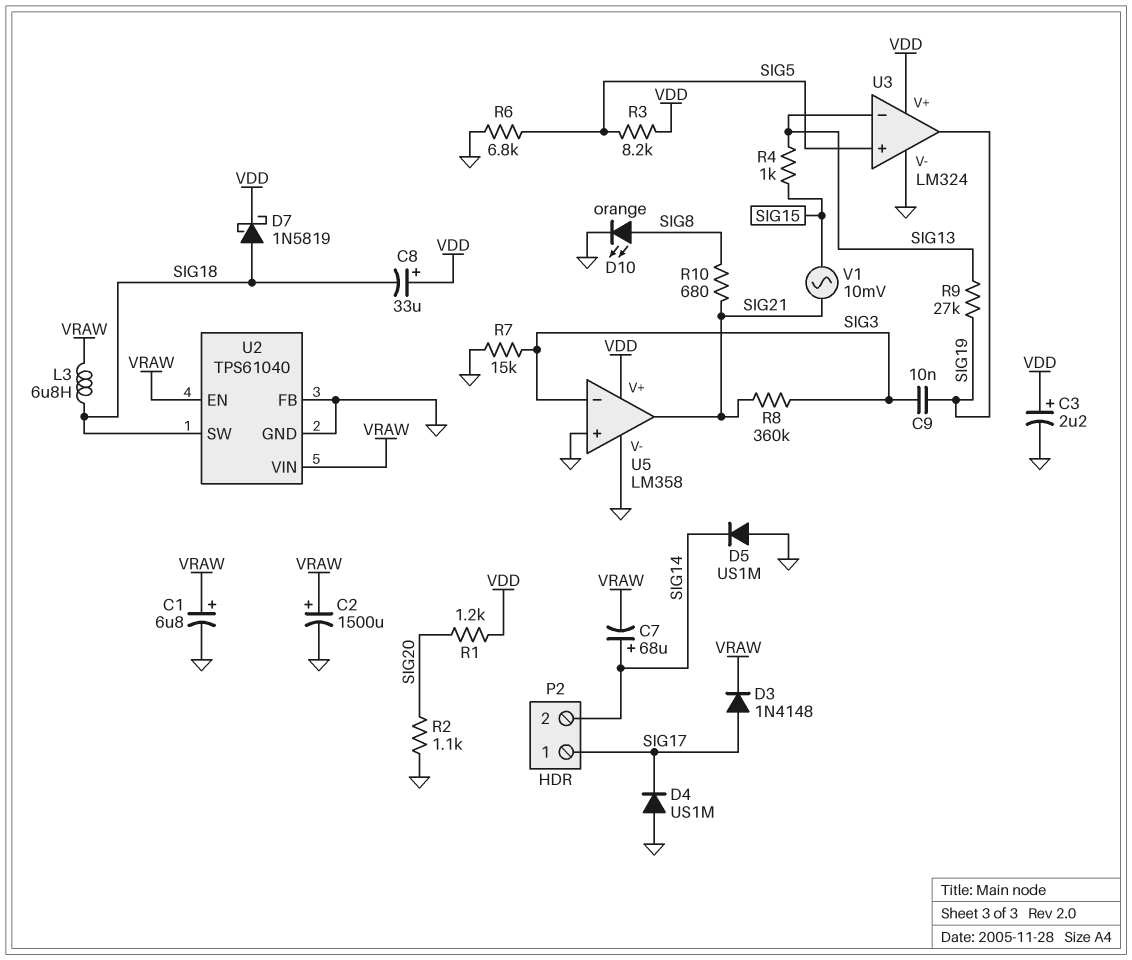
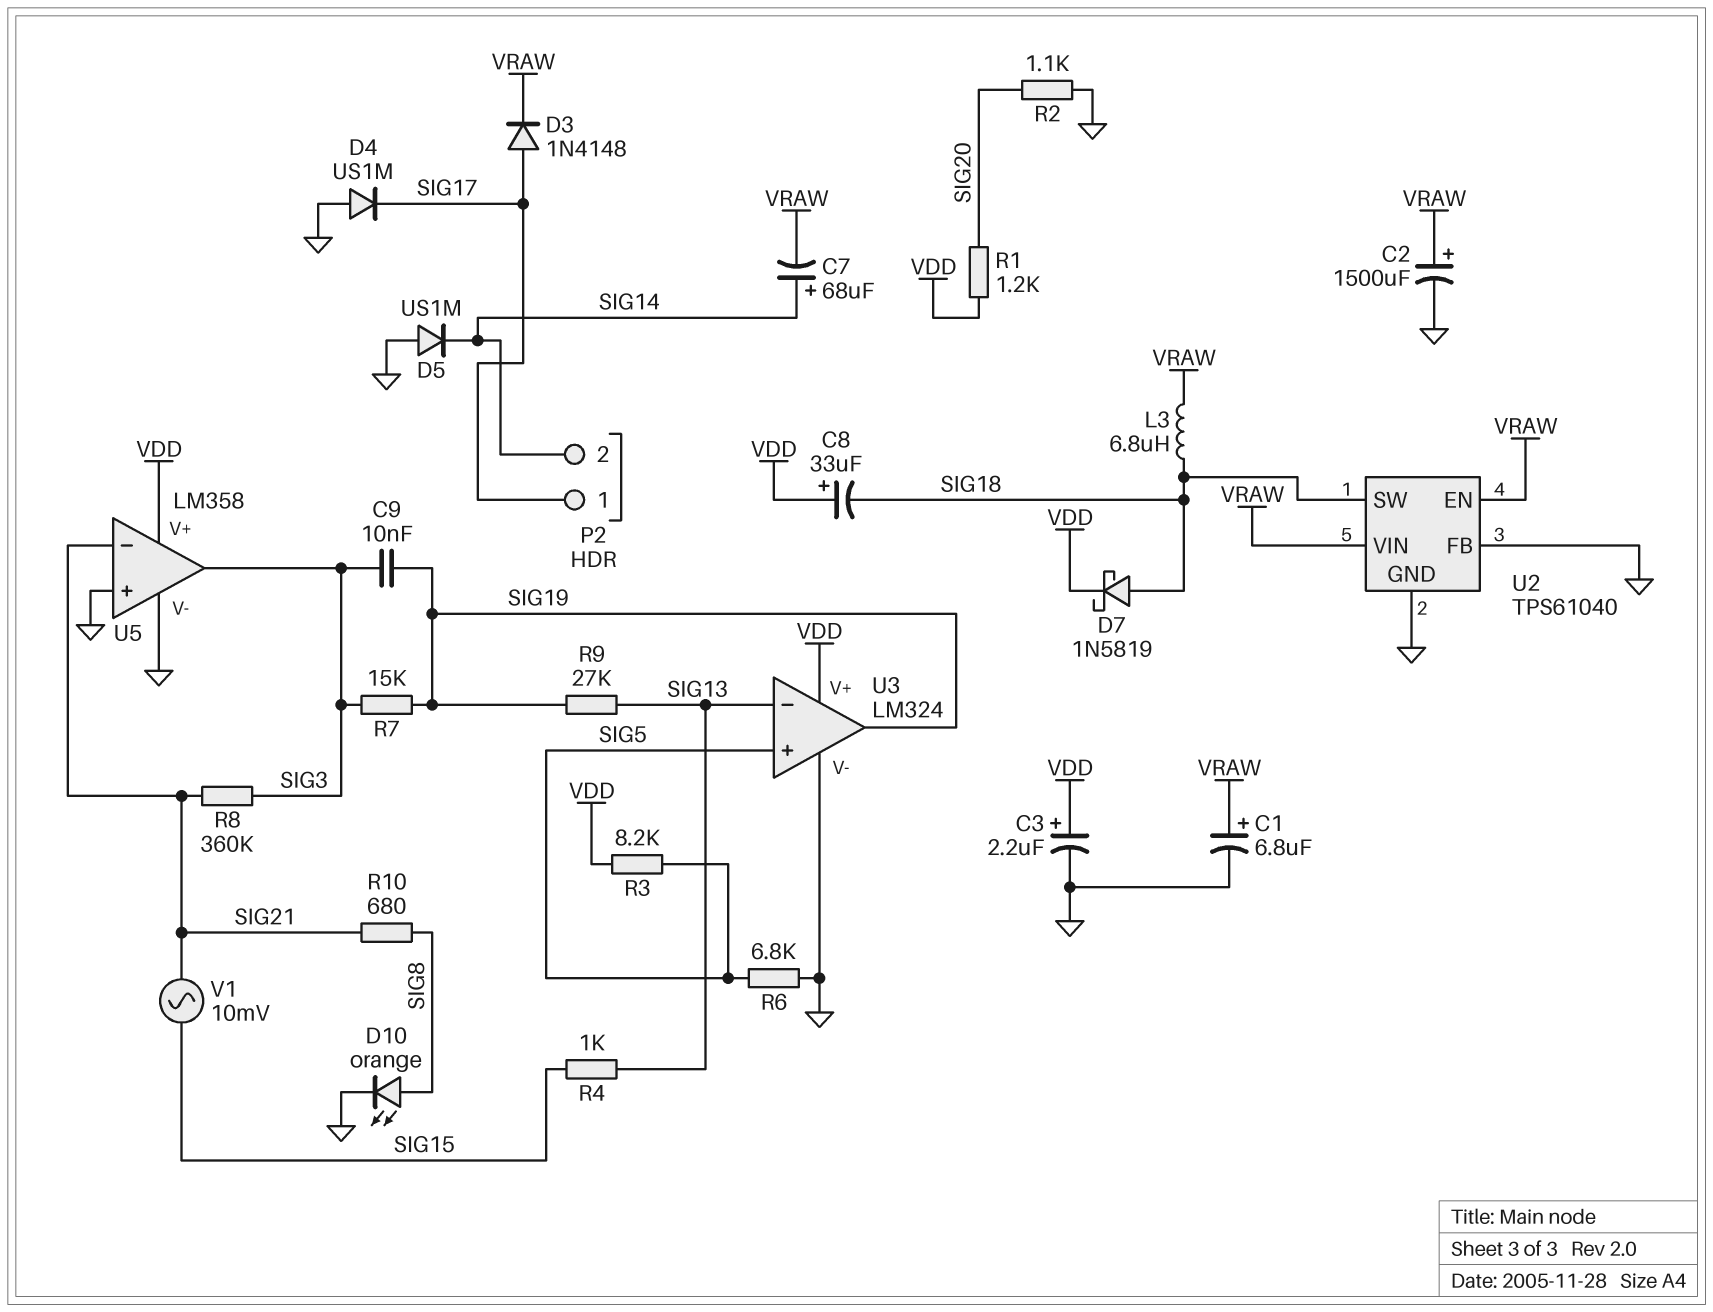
R7: 15k (GND, SIG3) -> 15k (SIG3, SIG19)
U5 pin in-: SIG3 -> SIG21
U5 pin out: SIG21 -> SIG3

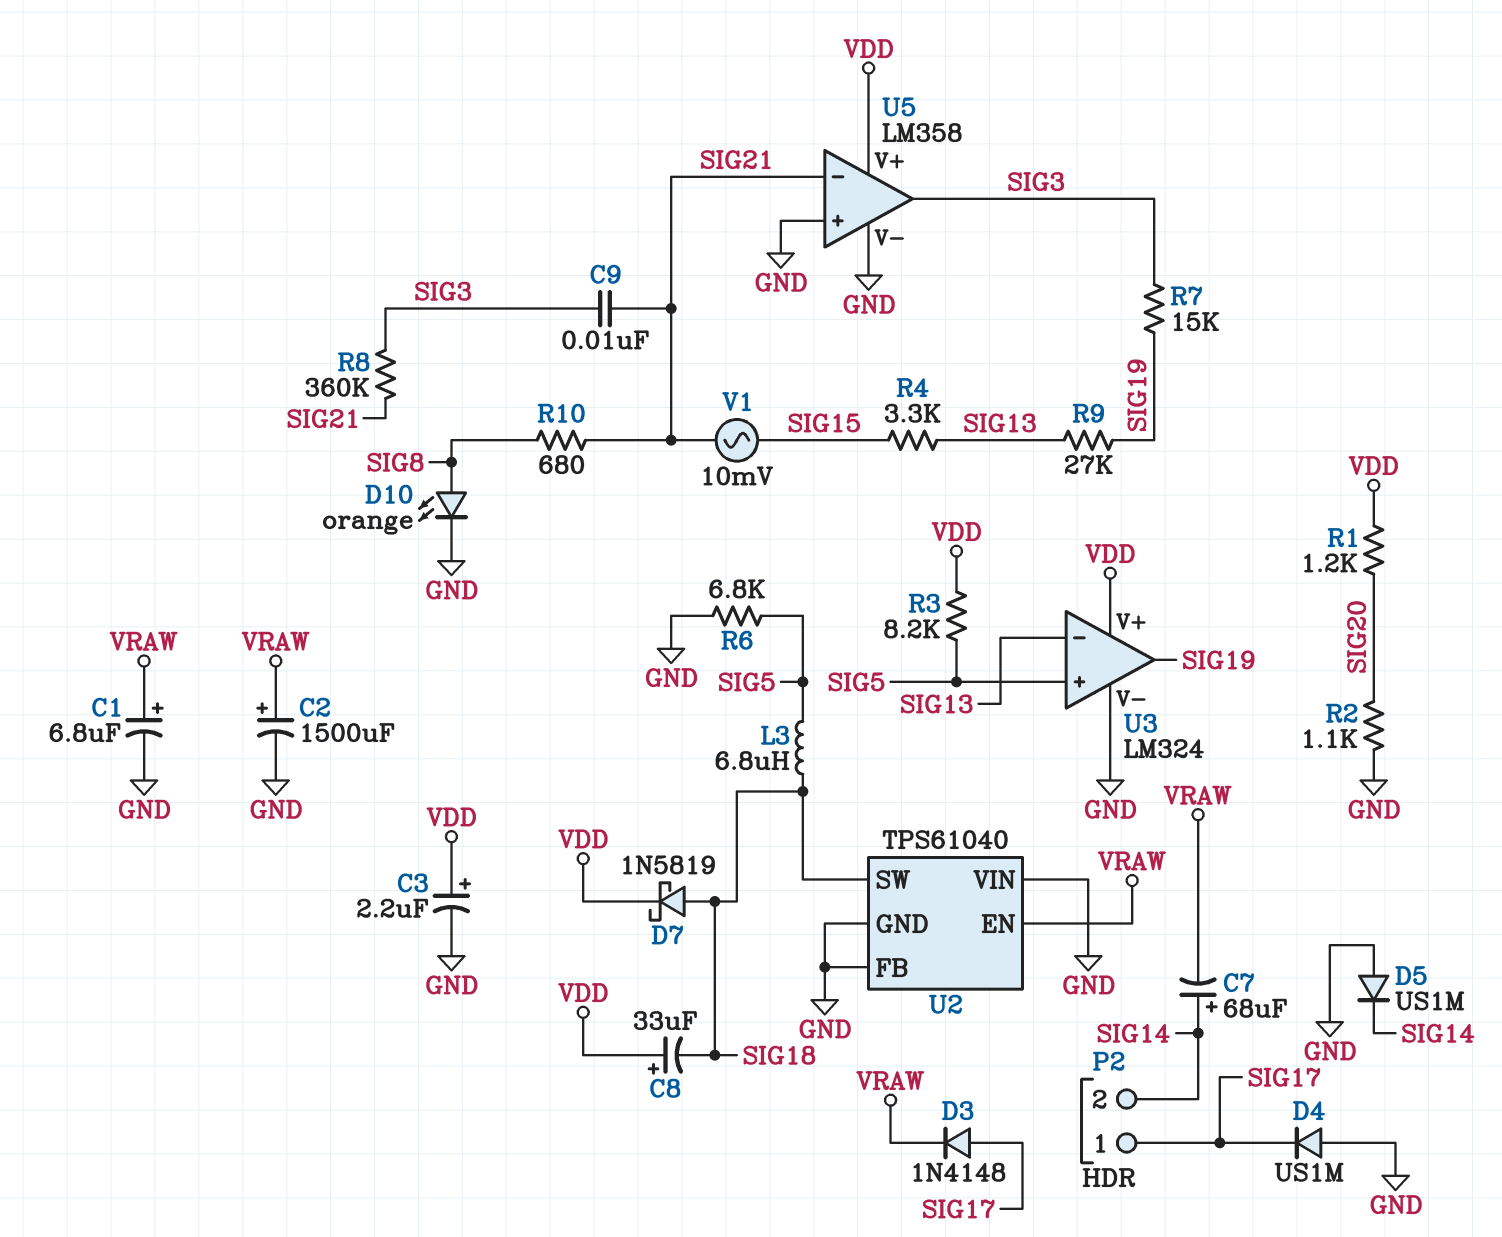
C9: 10nF (SIG3, SIG19) -> 10nF (SIG3, SIG21)
L3: 6.8uH (SIG18, VRAW) -> 6.8uH (SIG5, SIG18)
R4: 1k (SIG13, SIG15) -> 3.3k (SIG13, SIG15)
U2 pin VIN: VRAW -> GND

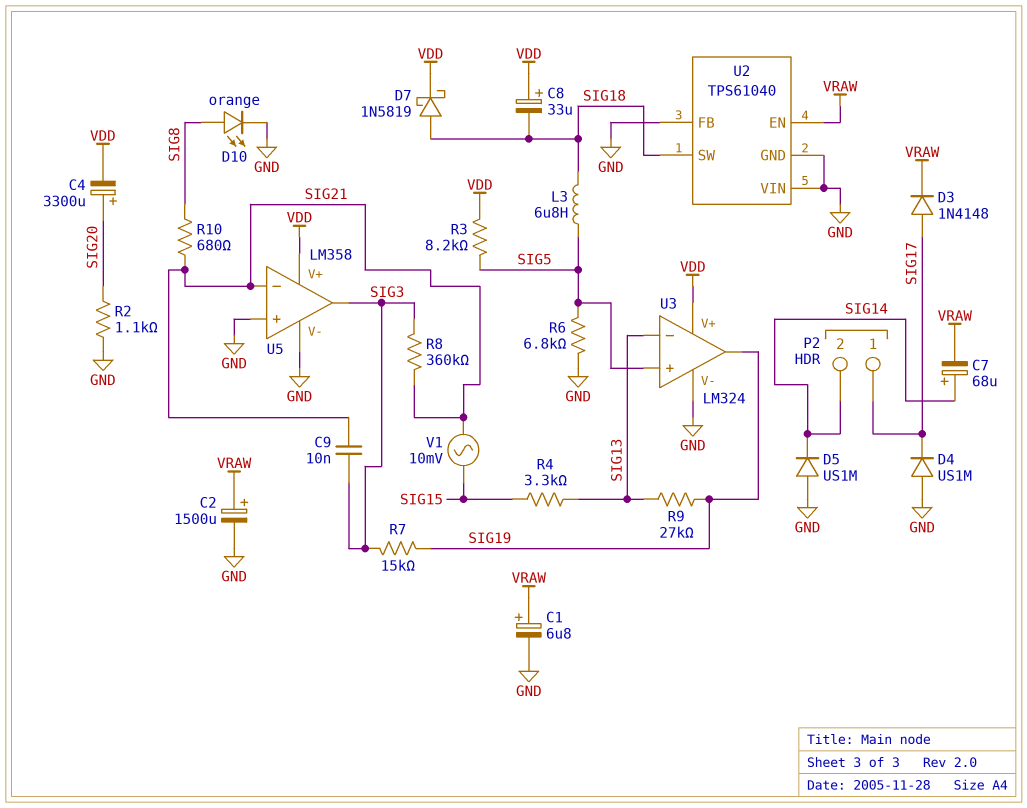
C3: 2.2uF (plus VDD, minus GND) -> none
C4: none -> 3300uF (plus SIG20, minus VDD)
R1: 1.2k (SIG20, VDD) -> none

